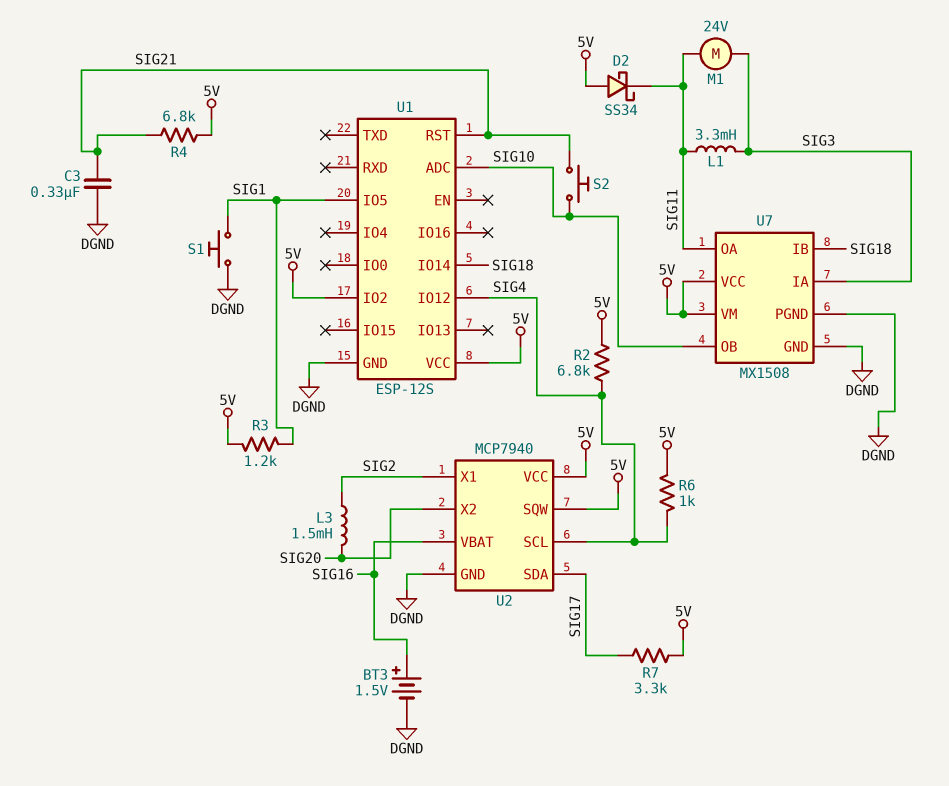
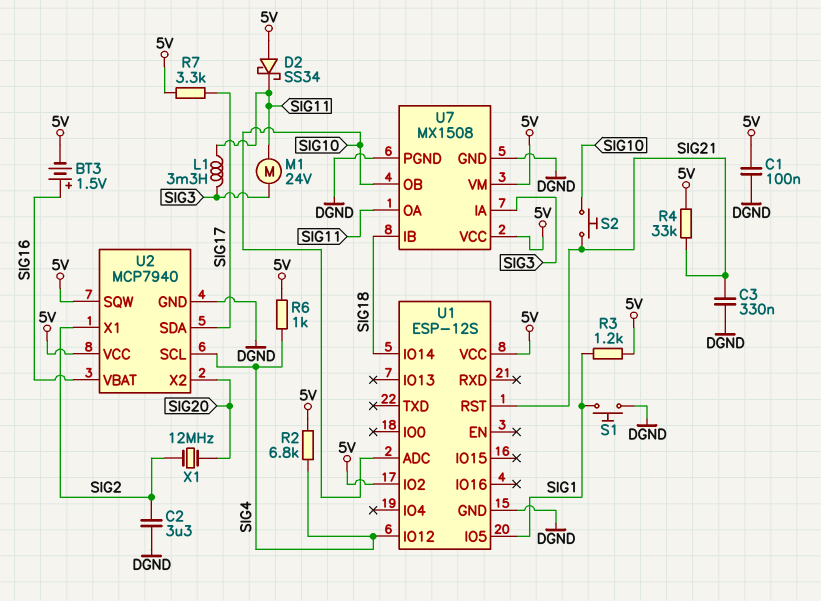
BT3: 1.5V (plus SIG16, minus DGND) -> 1.5V (plus SIG16, minus 5V)
C1: none -> 100nF (5V, DGND)
C2: none -> 3.3uF (DGND, SIG2)
L3: 1.5mH (SIG2, SIG20) -> none
R4: 6.8k (5V, SIG21) -> 33k (5V, SIG21)
X1: none -> 12MHz (SIG2, SIG20)

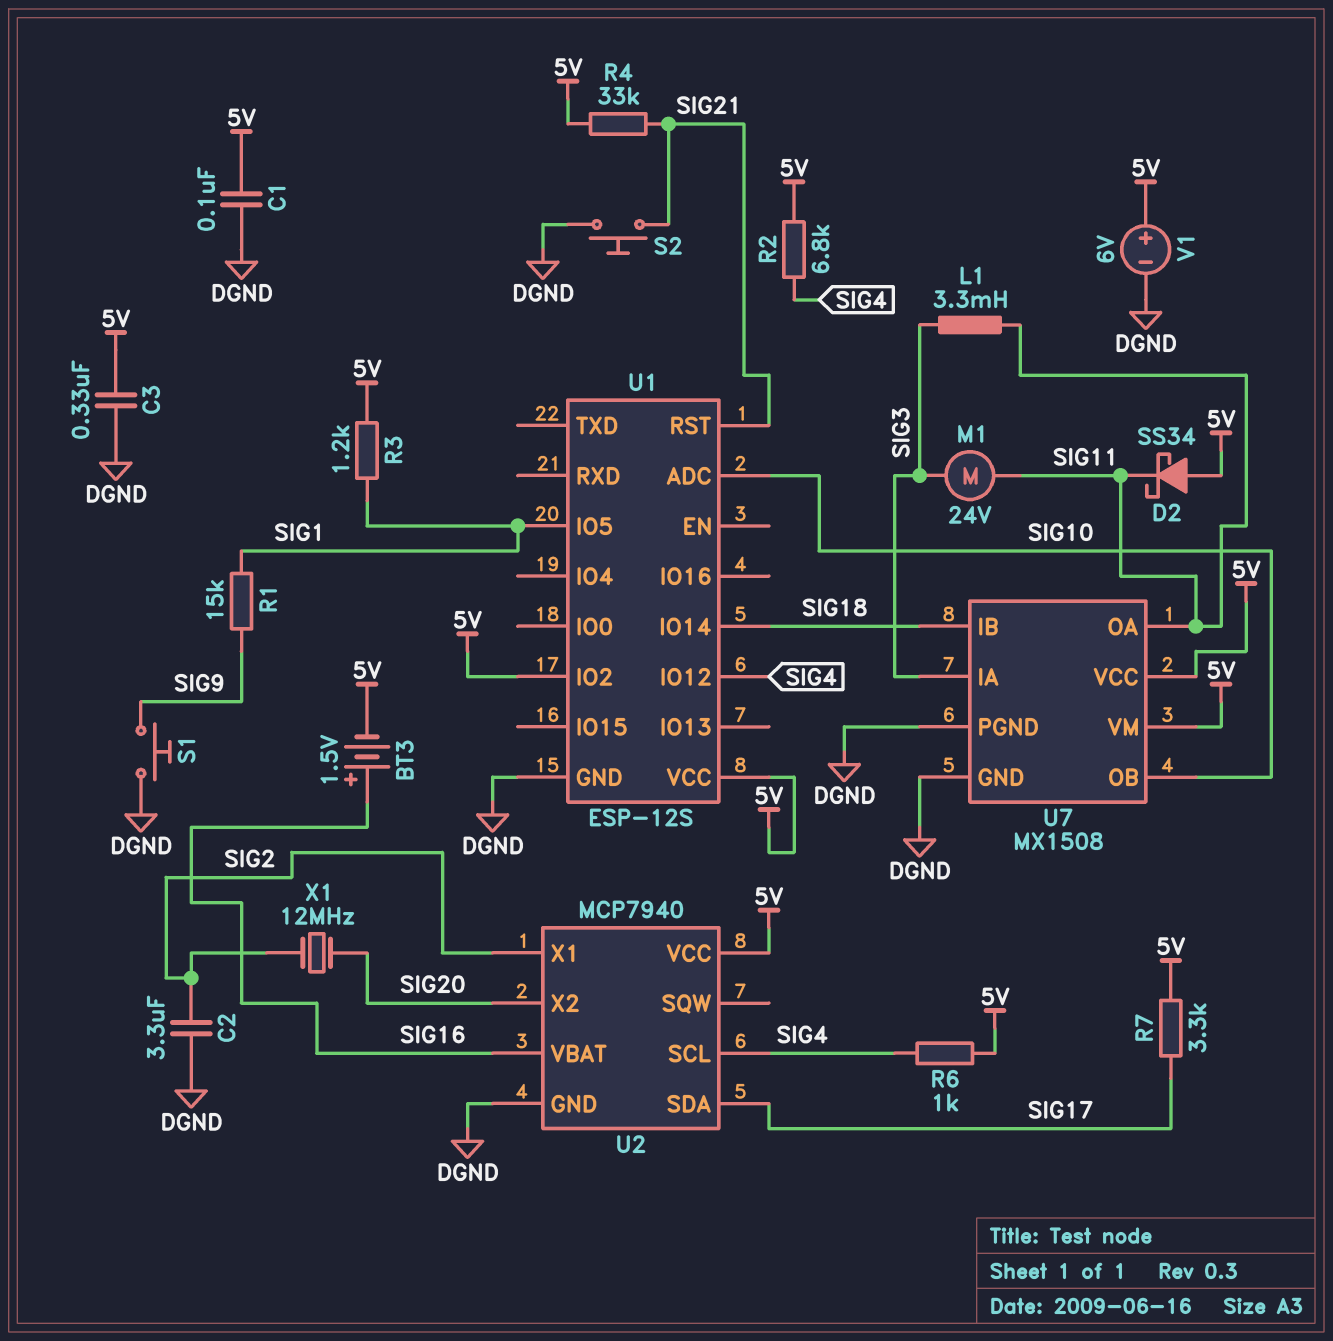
C3: 330nF (DGND, SIG21) -> 330nF (5V, DGND)
R1: none -> 15k (SIG1, SIG9)
S1: button (DGND, SIG1) -> button (DGND, SIG9)
S2: button (SIG10, SIG21) -> button (DGND, SIG21)
U2 pin SQW: 5V -> none
V1: none -> 6V (plus 5V, minus DGND)

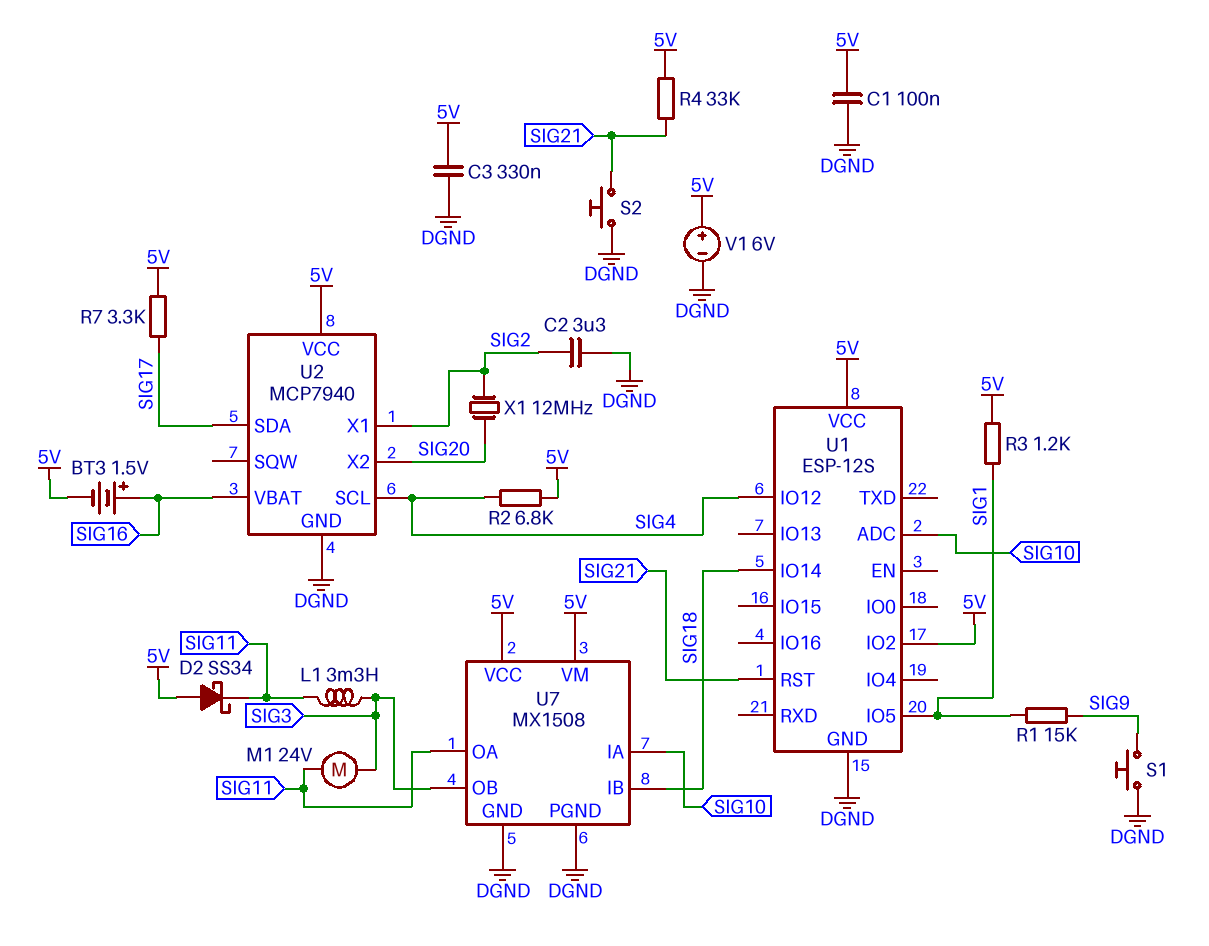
R6: 1k (5V, SIG4) -> none
U7 pin IA: SIG3 -> SIG10
U7 pin OB: SIG10 -> SIG3

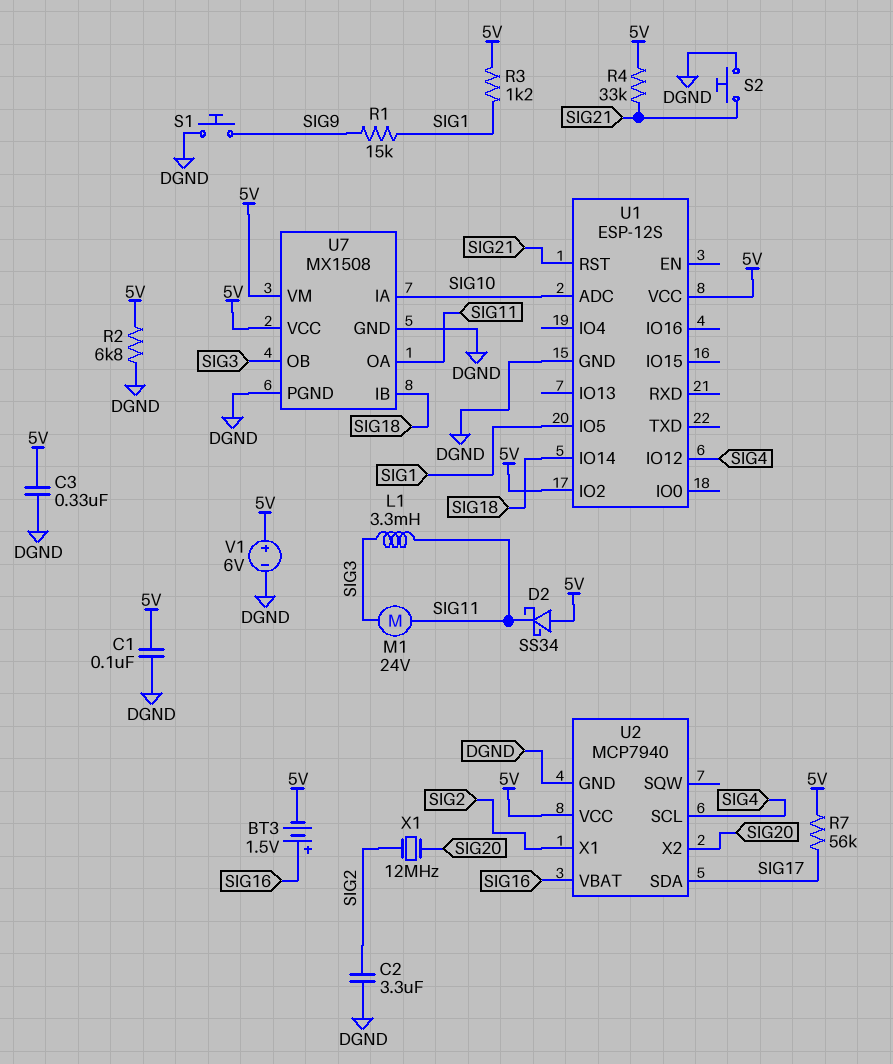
R2: 6.8k (5V, SIG4) -> 6.8k (5V, DGND)
R7: 3.3k (5V, SIG17) -> 56k (5V, SIG17)

